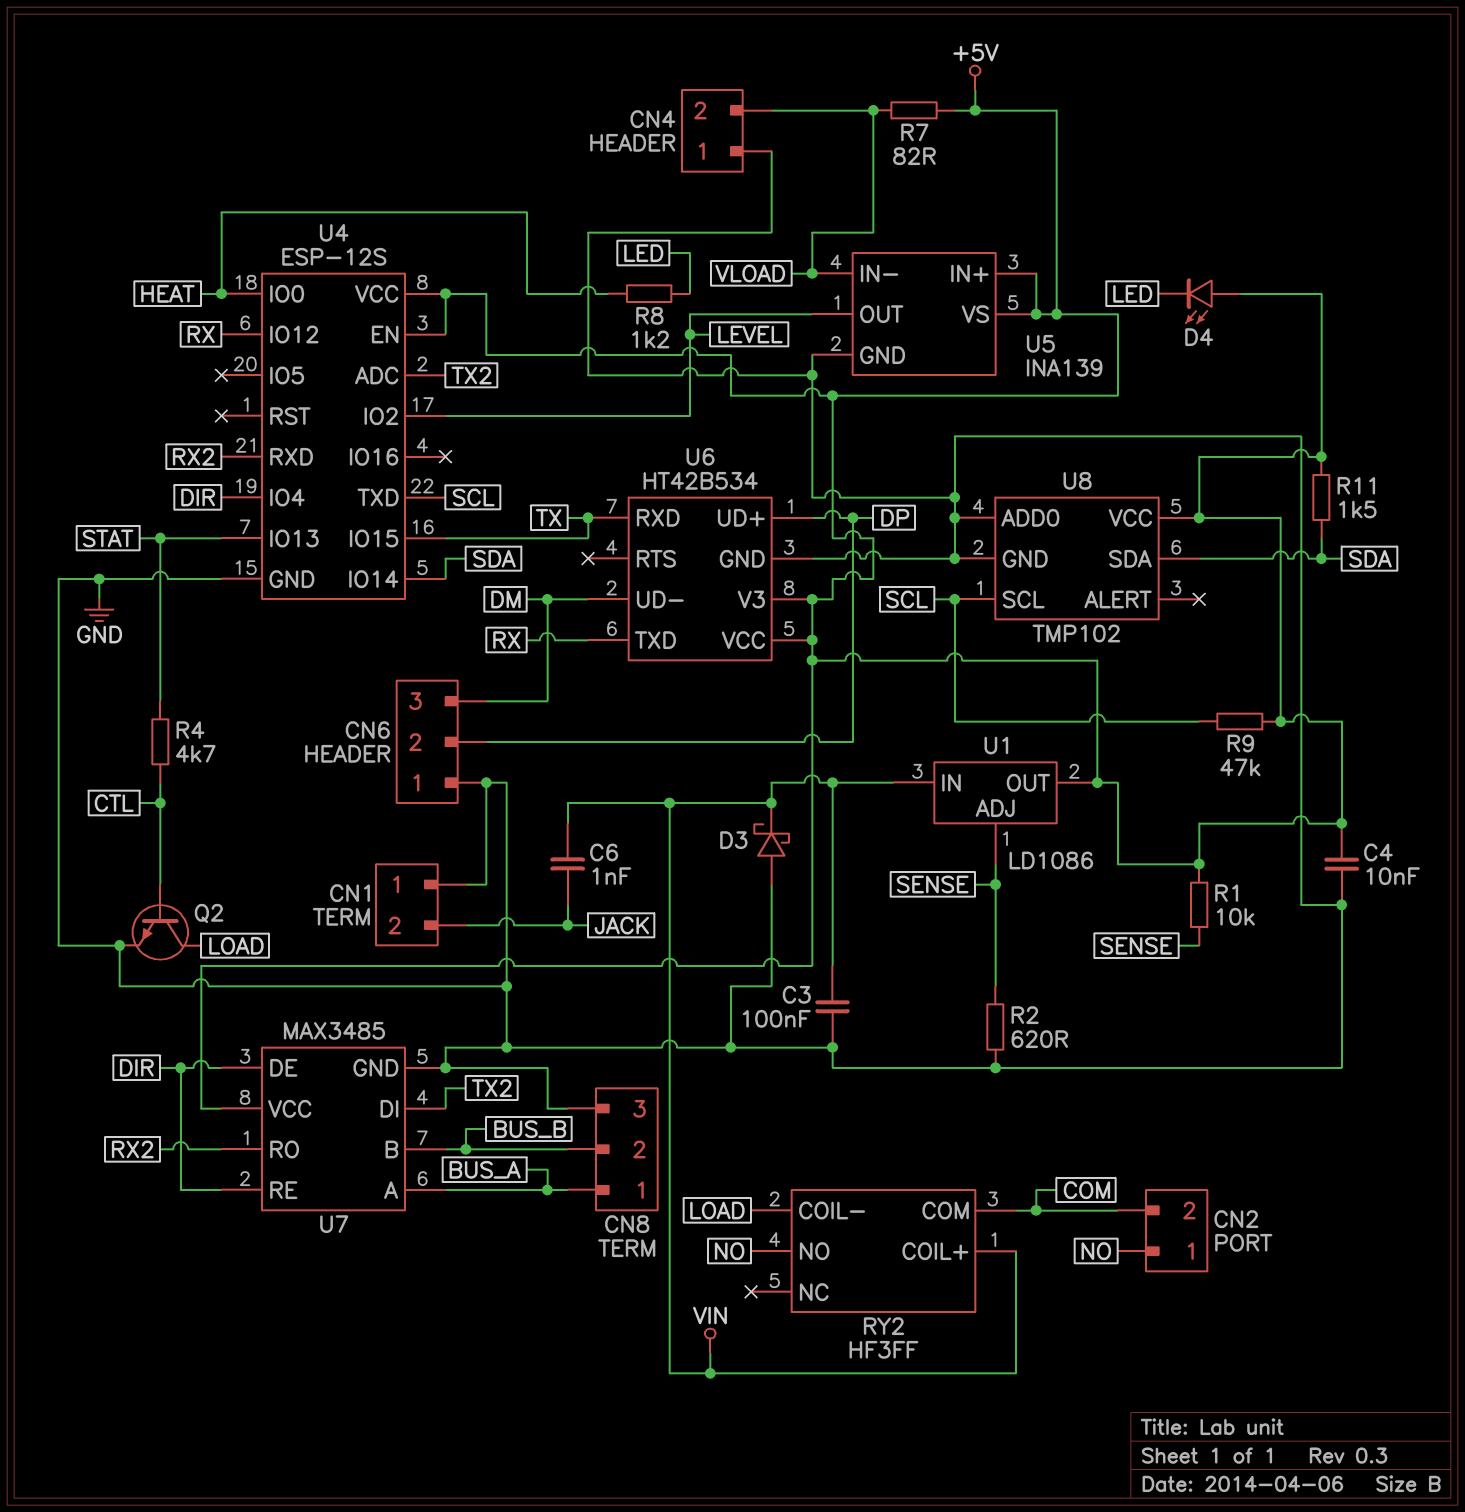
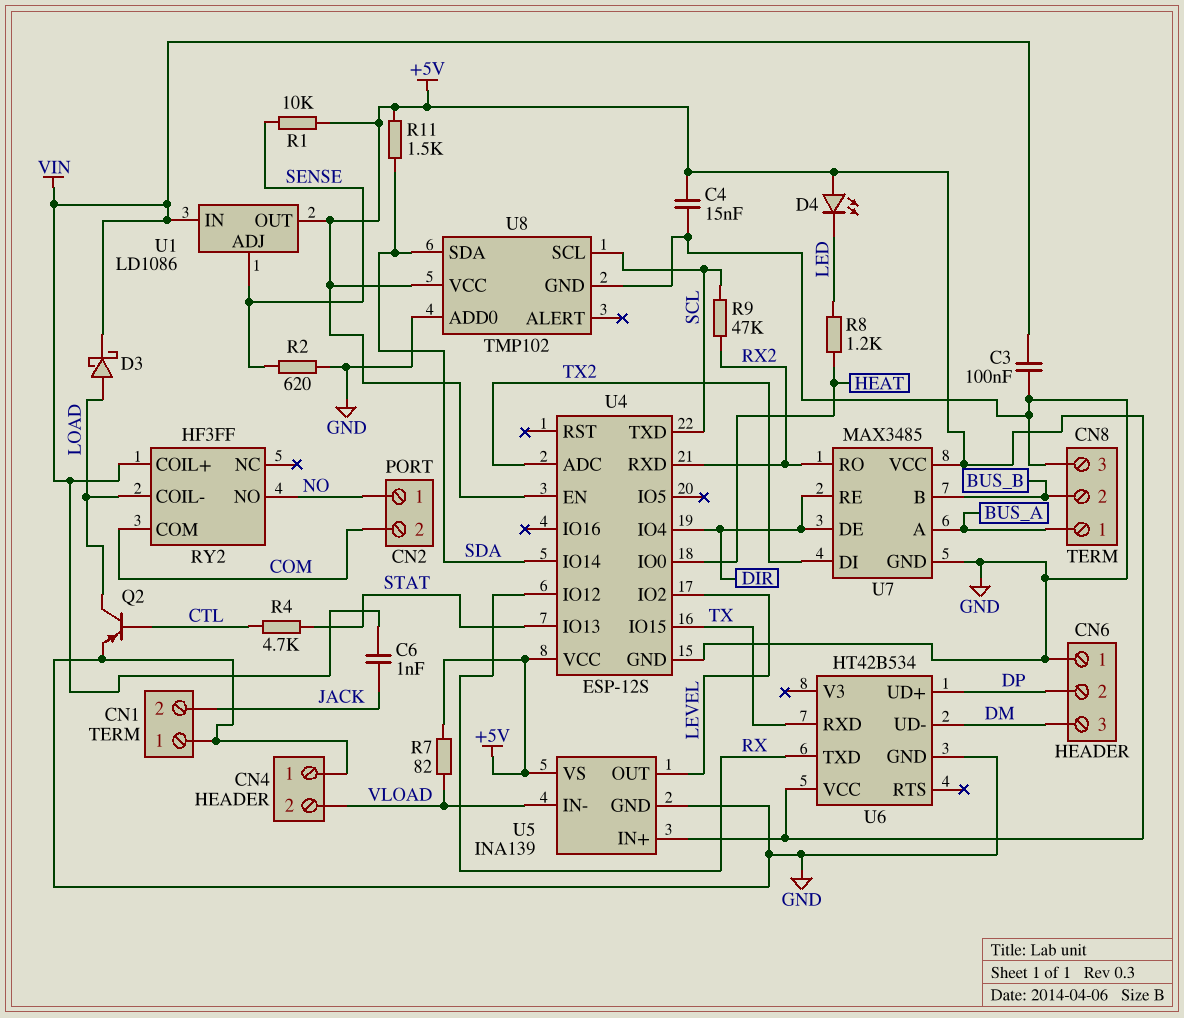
C4: 10nF (+5V, GND) -> 15nF (+5V, GND)
D3: schottky (A GND, K VIN) -> schottky (A LOAD, K VIN)
Q2: NPN (B CTL, C LOAD, E GND) -> PNP (B CTL, C LOAD, E GND)
R9: 47k (+5V, SCL) -> 47k (RX2, SCL)
U6 pin V3: +5V -> none

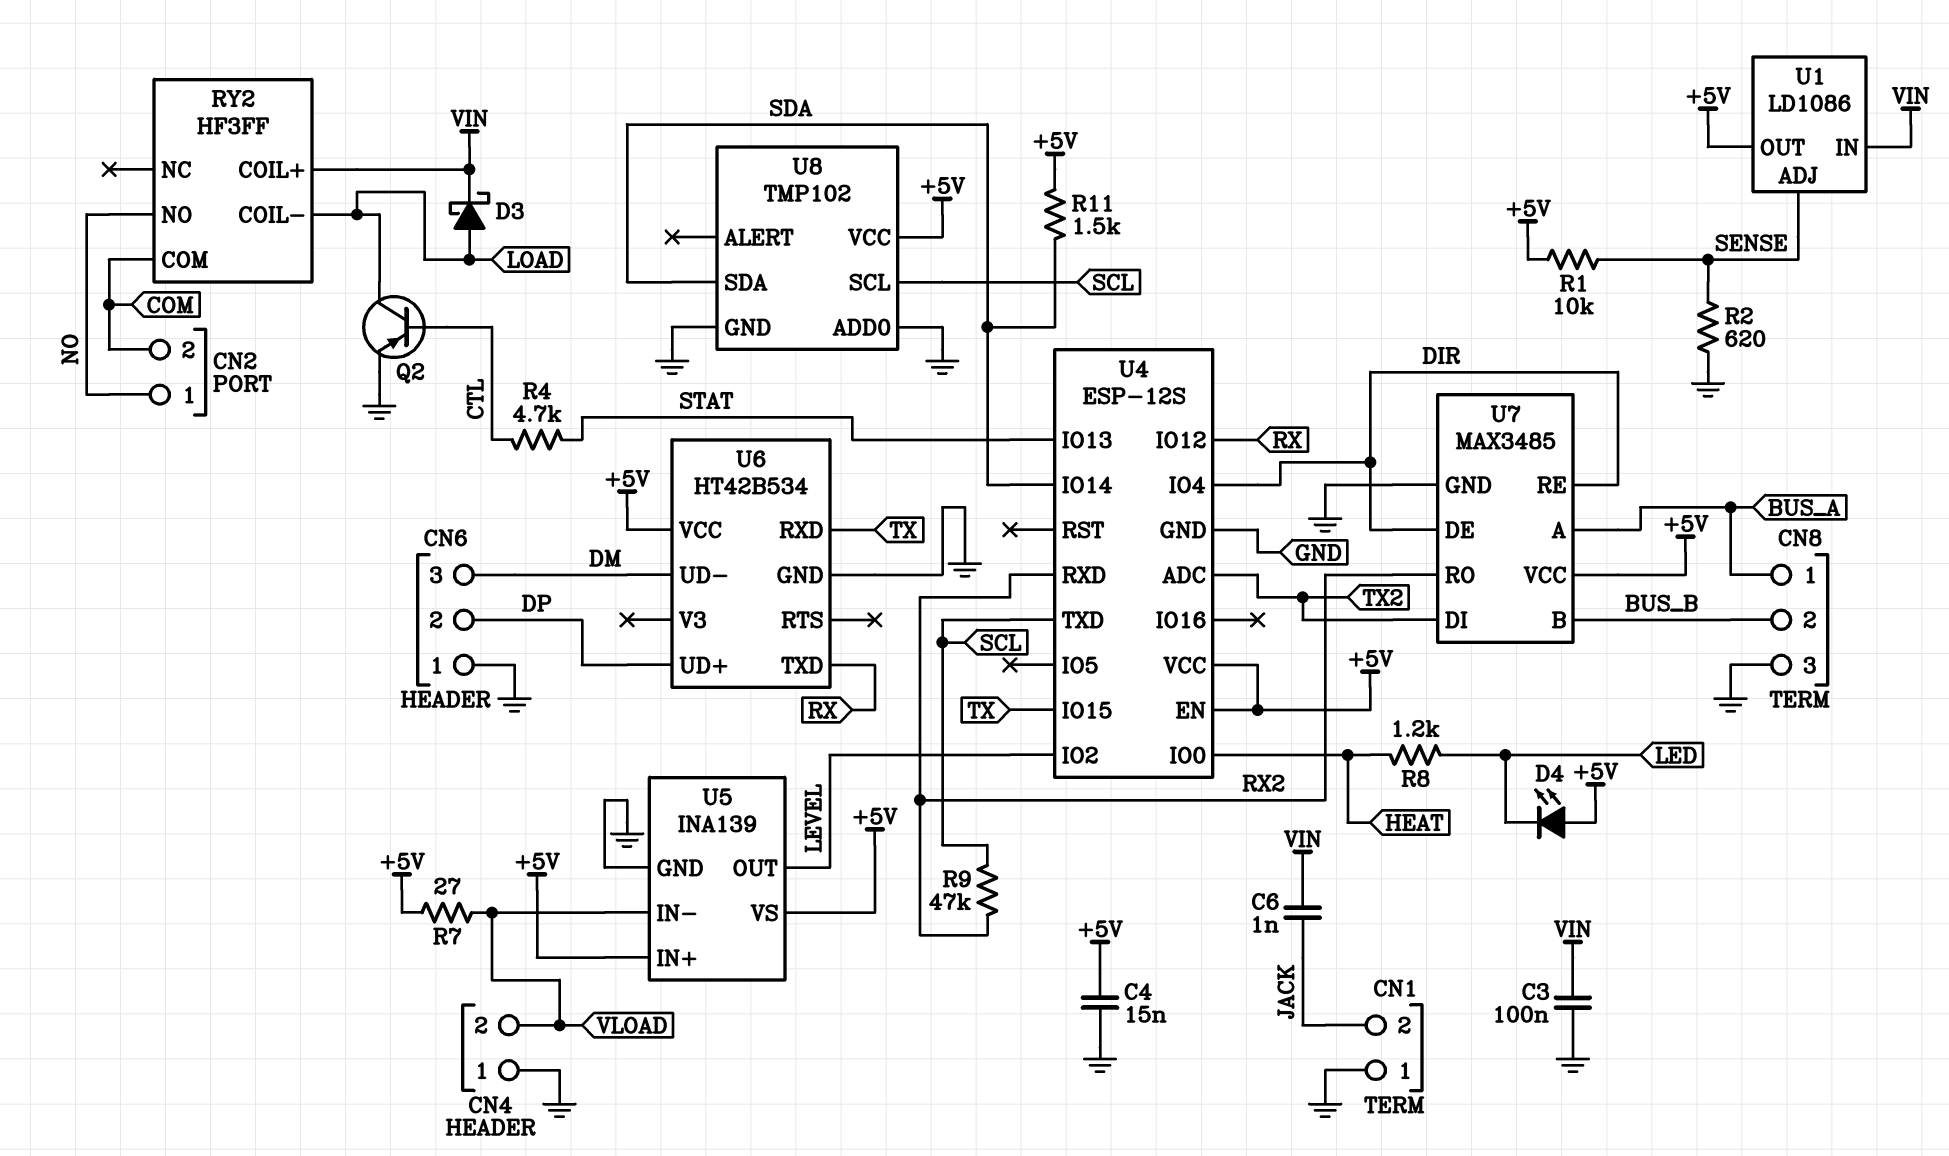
R7: 82 (+5V, VLOAD) -> 27 (+5V, VLOAD)

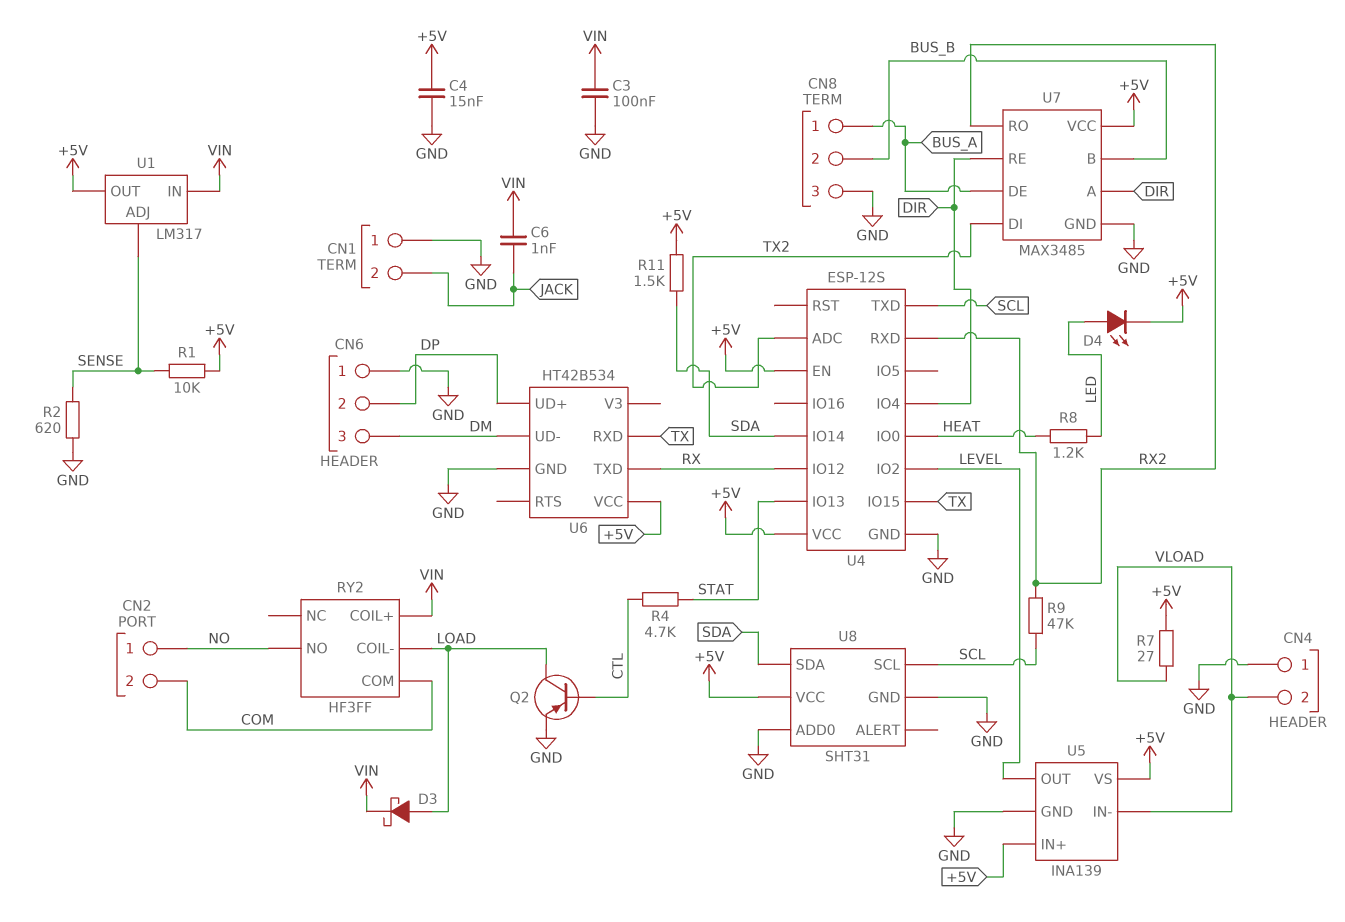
D4: LED (A +5V, K LED) -> LED (A LED, K +5V)
U1: LD1086 -> LM317
U7 pin A: BUS_A -> DIR
U7 pin DE: DIR -> BUS_A
U8: TMP102 -> SHT31

